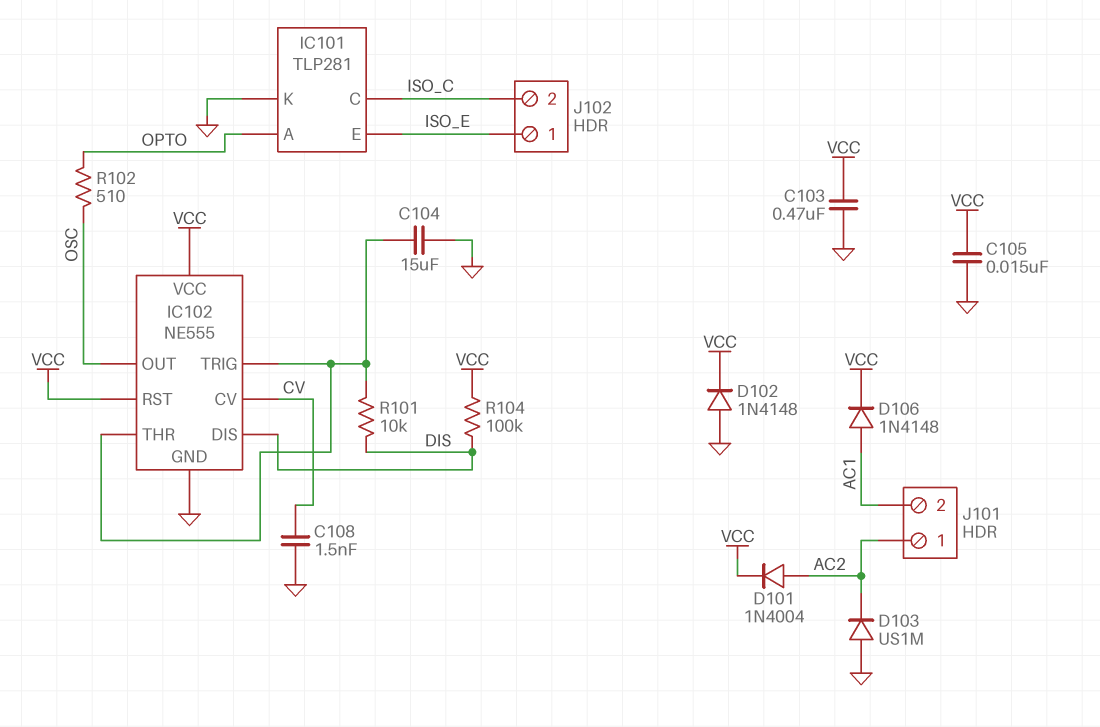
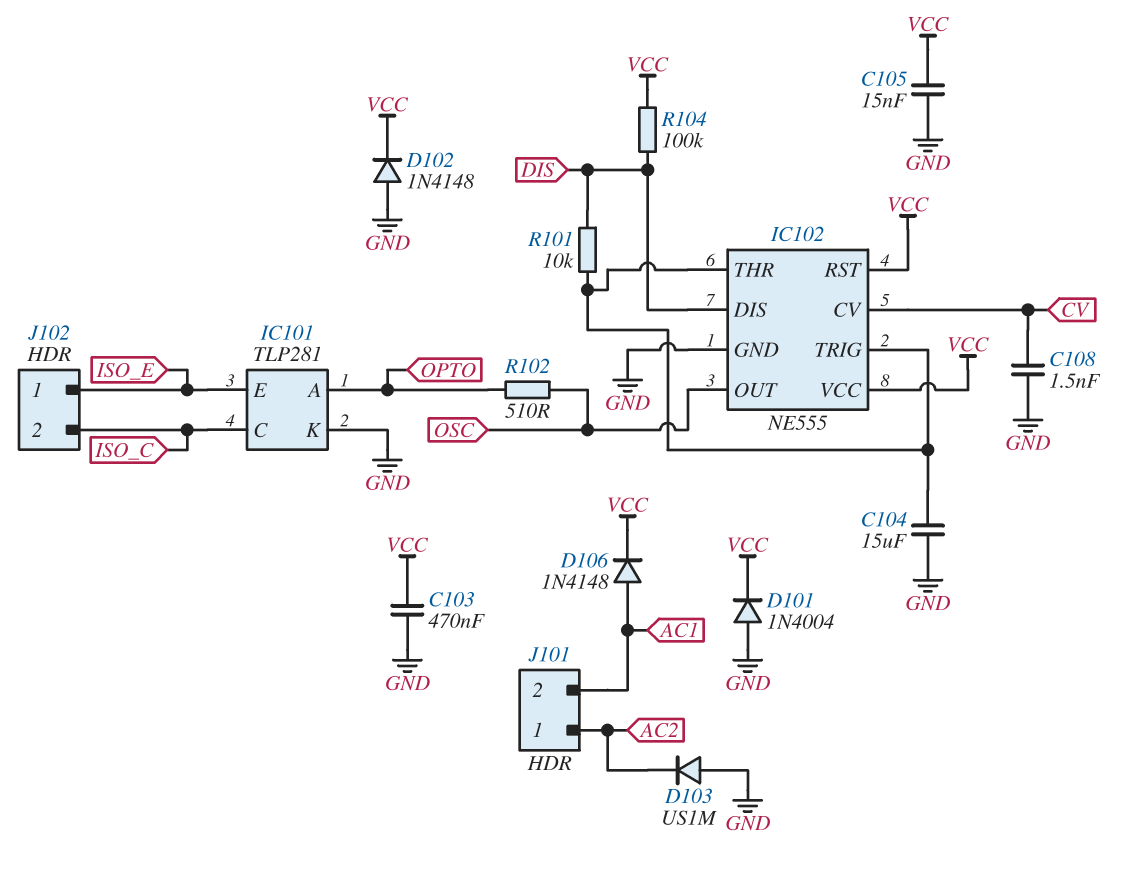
D101: diode 1N4004 (A AC2, K VCC) -> diode 1N4004 (A GND, K VCC)

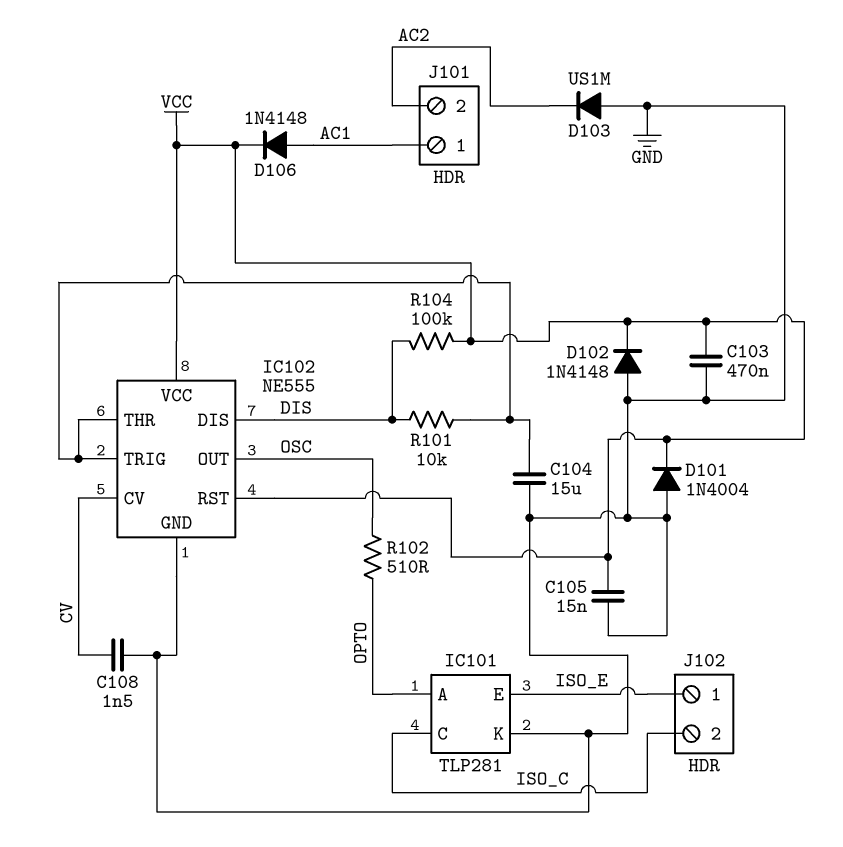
J101 pin 1: AC2 -> AC1
J101 pin 2: AC1 -> AC2

